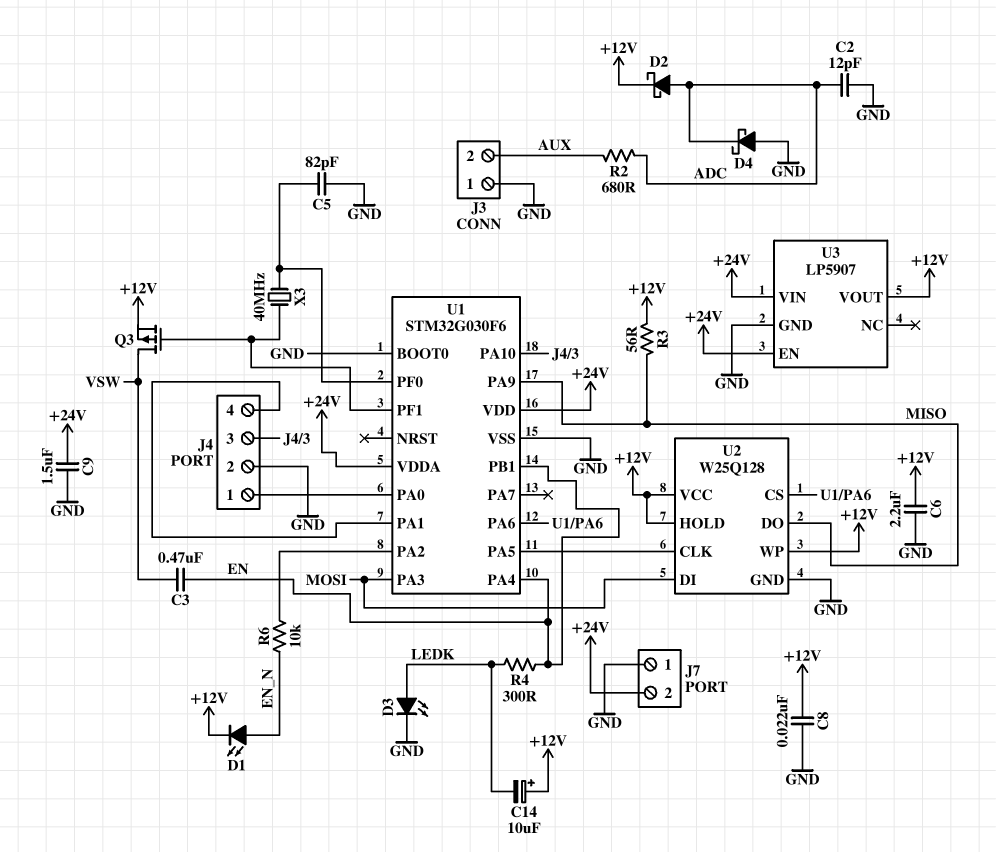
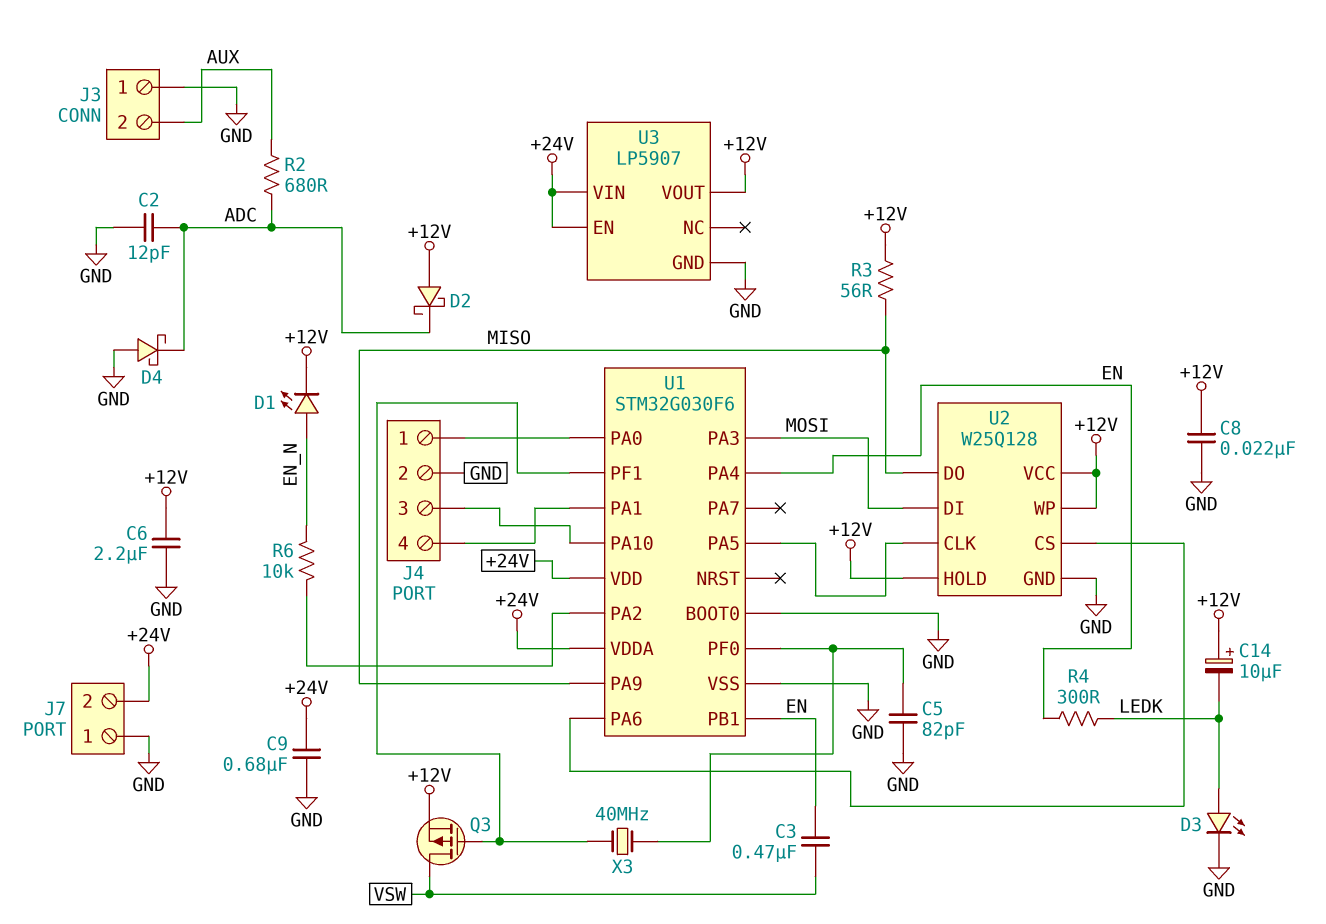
C9: 1.5uF (+24V, GND) -> 680nF (+24V, GND)
D2: schottky (A ADC, K +12V) -> schottky (A +12V, K ADC)

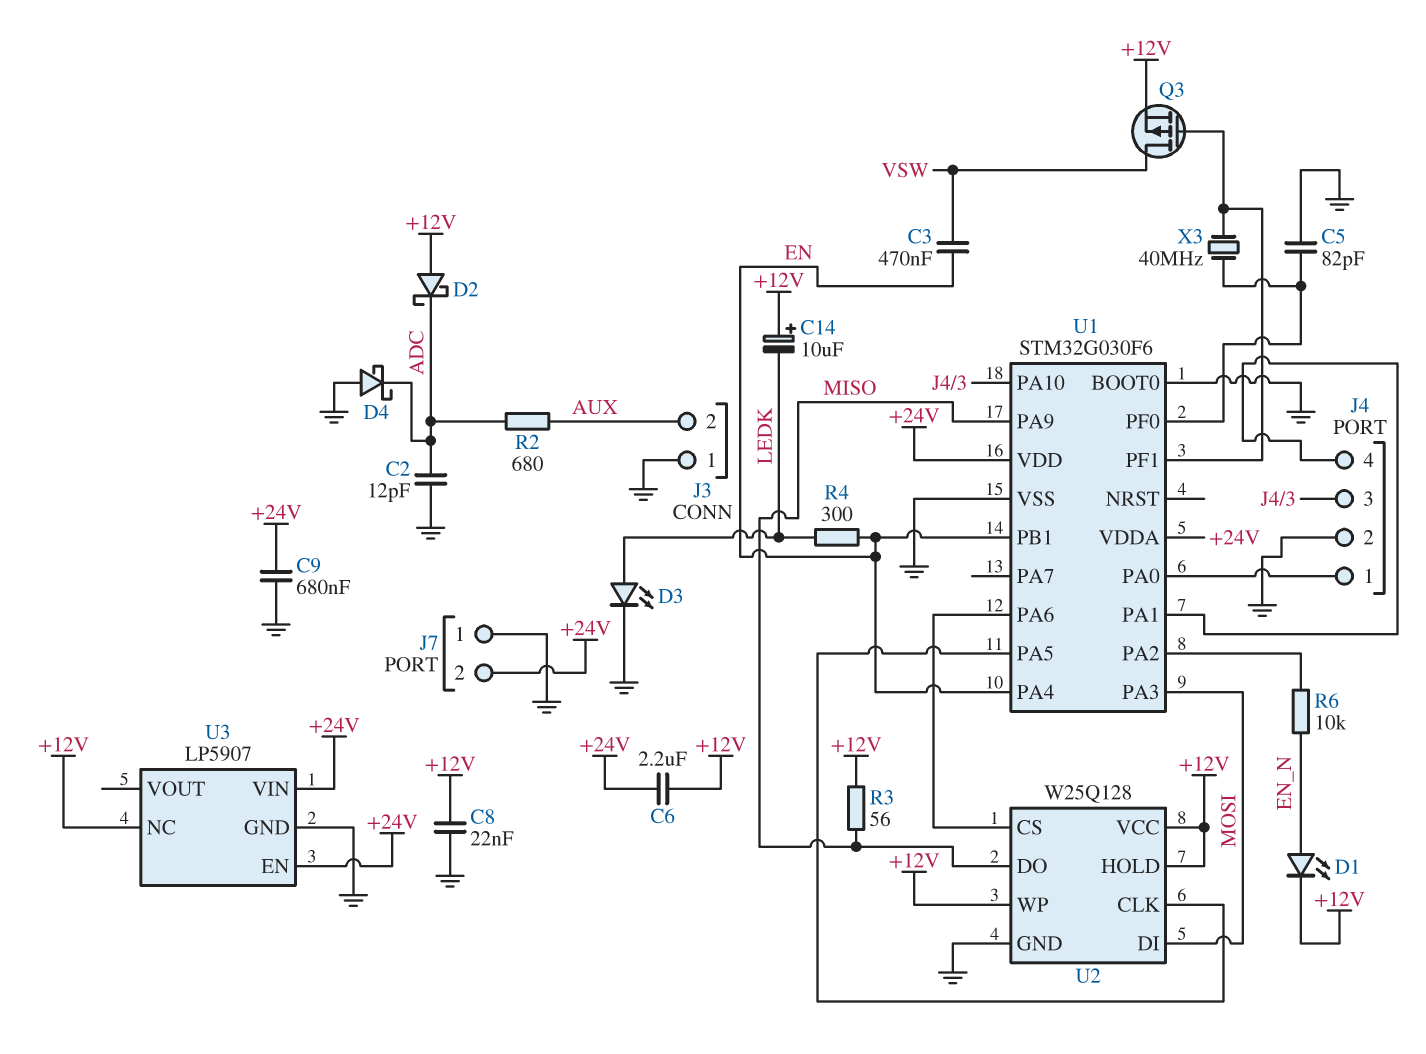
C6: 2.2uF (+12V, GND) -> 2.2uF (+12V, +24V)
U3 pin NC: none -> +12V
U3 pin VOUT: +12V -> none

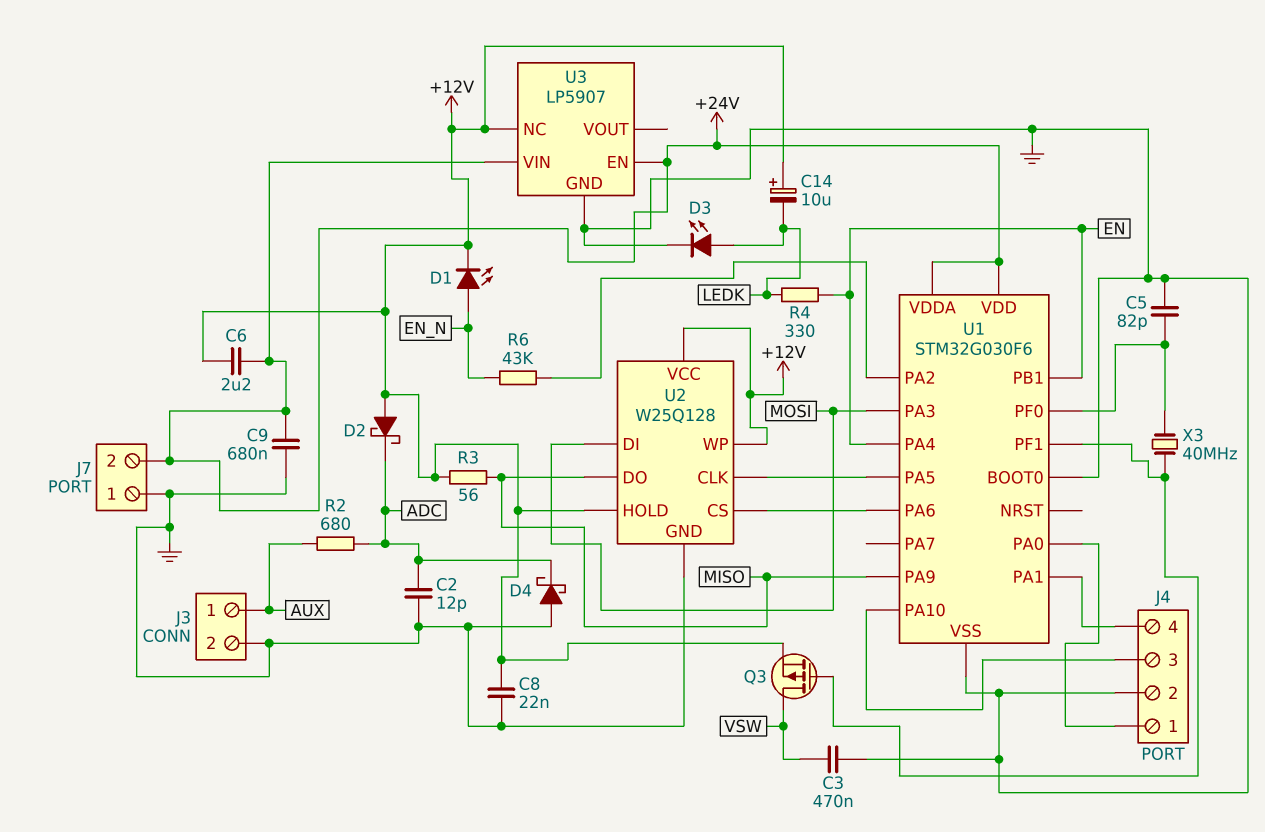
C3: 470nF (EN, VSW) -> 470nF (GND, VSW)
J3 pin 1: GND -> AUX
J3 pin 2: AUX -> GND
R4: 300 (EN, LEDK) -> 330 (EN, LEDK)
R6: 10k (EN_N, U1/PA2) -> 43k (EN_N, U1/PA2)

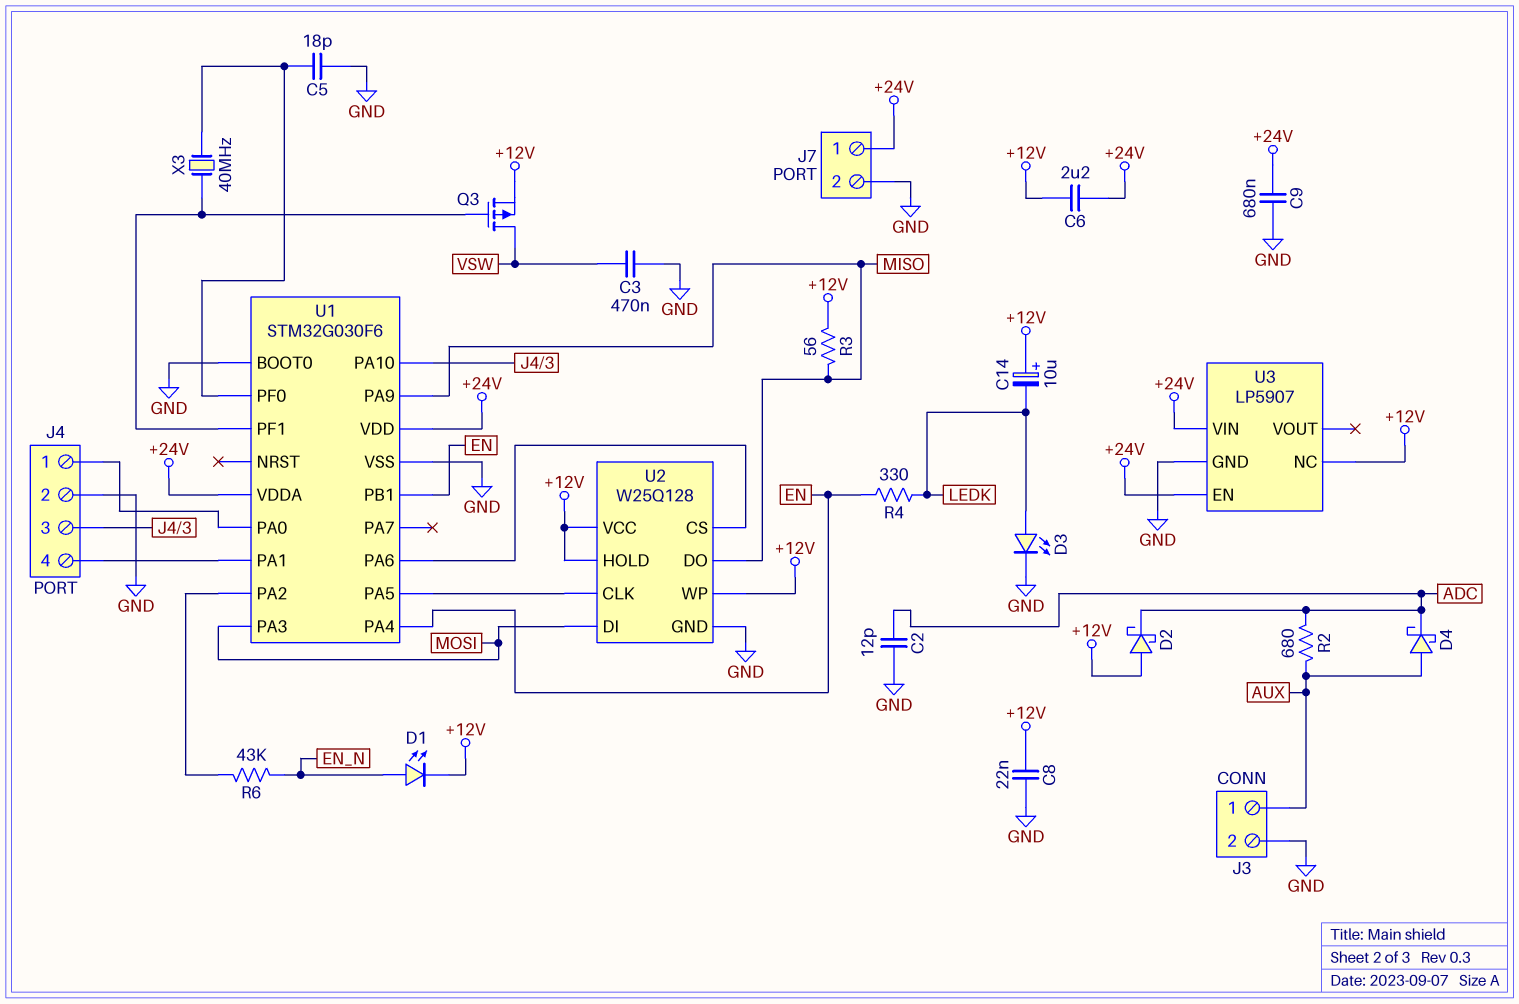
C5: 82pF (GND, U1/PF0) -> 18pF (GND, U1/PF0)
D4: schottky (A GND, K ADC) -> schottky (A AUX, K ADC)
J7 pin 1: GND -> +24V
J7 pin 2: +24V -> GND

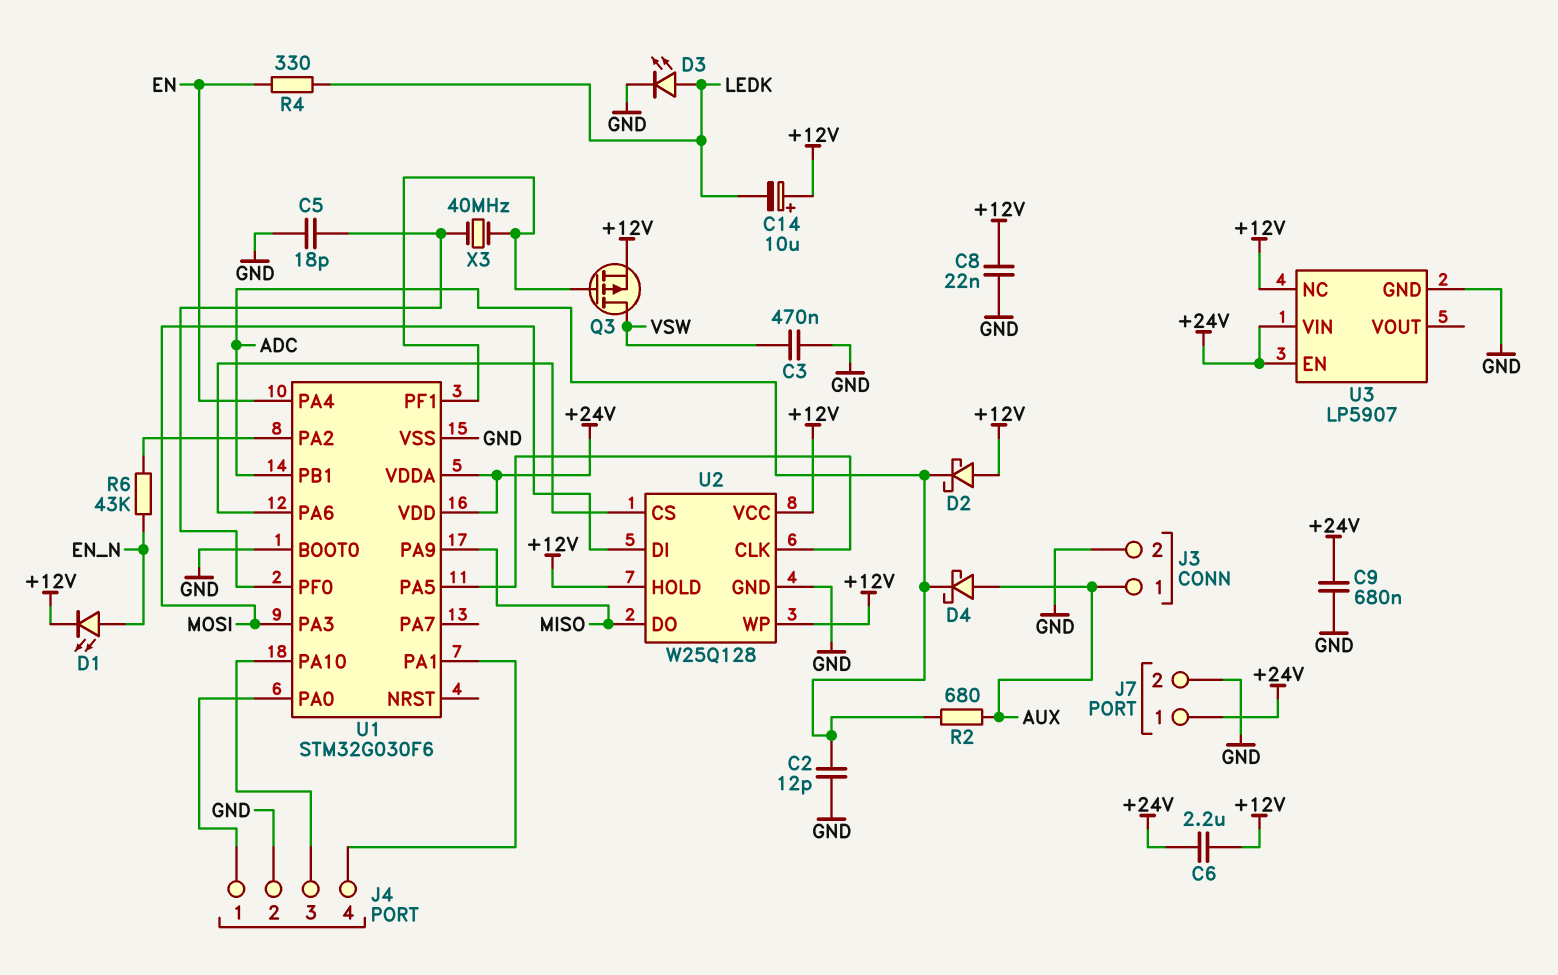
R3: 56 (+12V, MISO) -> none
U1 pin PB1: EN -> ADC

